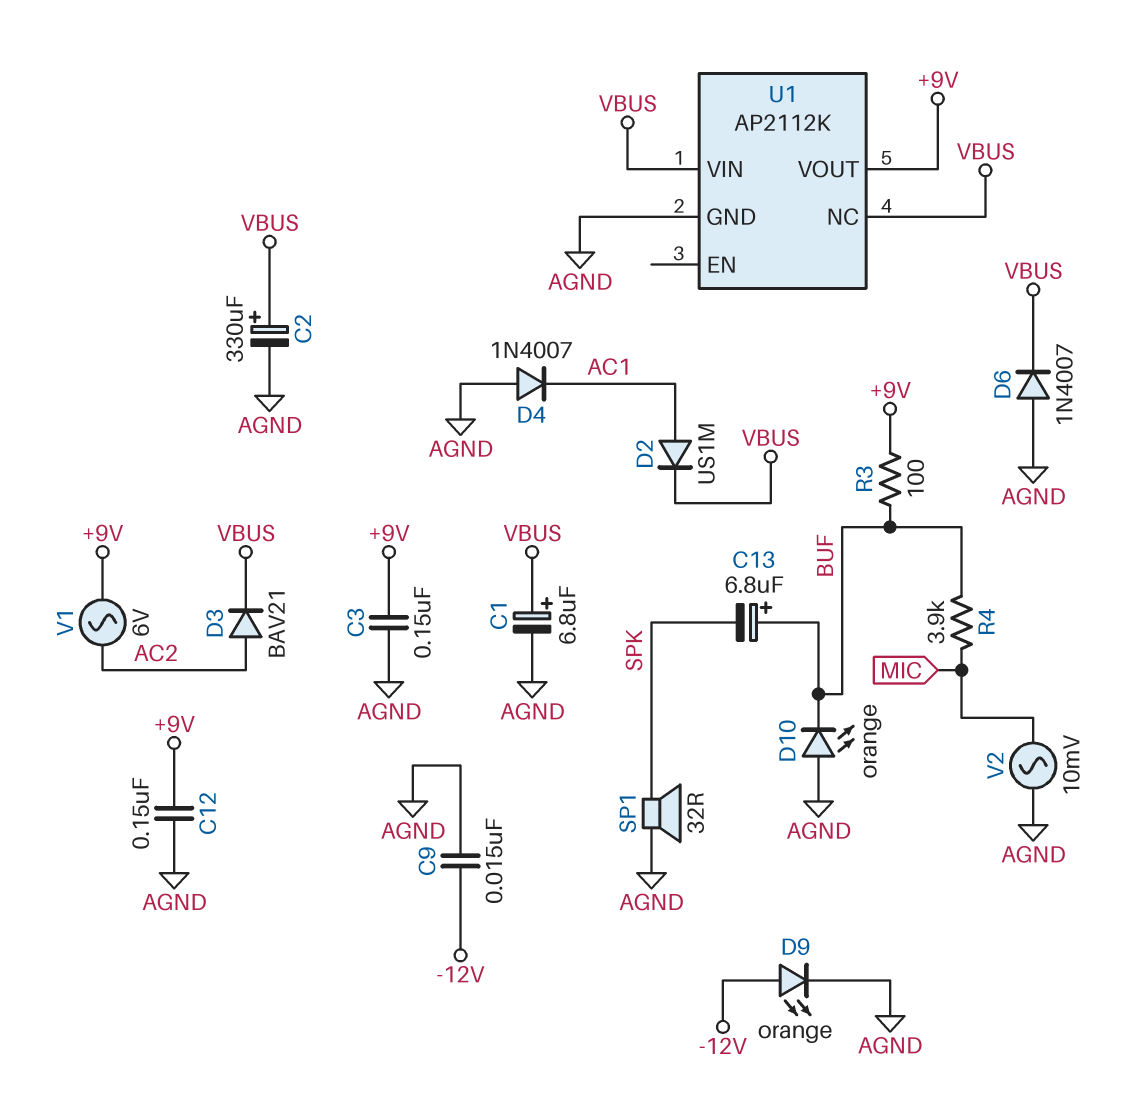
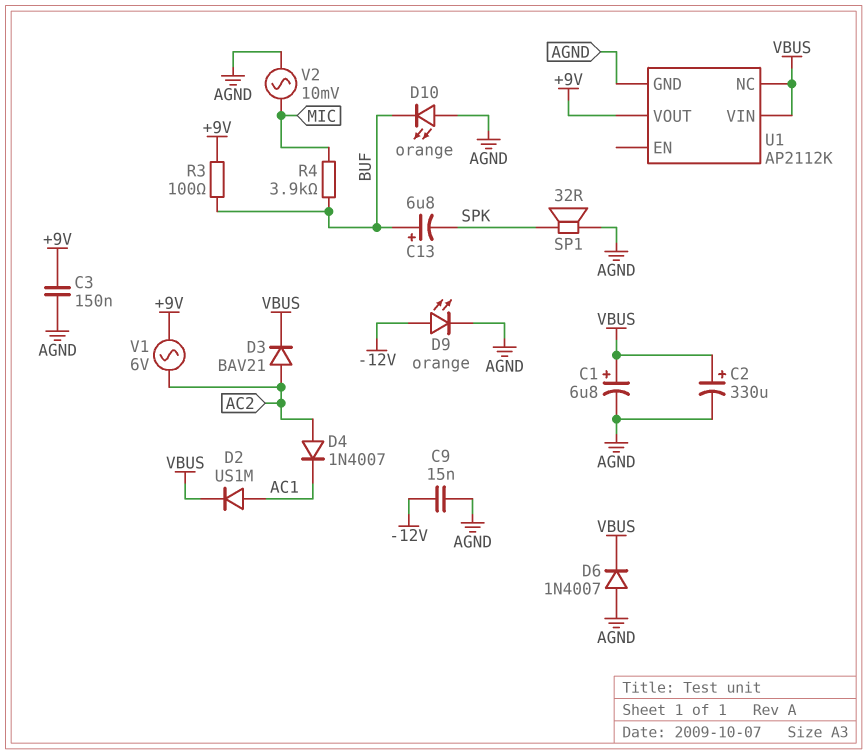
C12: 150nF (+9V, AGND) -> none
D4: diode 1N4007 (A AGND, K AC1) -> diode 1N4007 (A AC2, K AC1)

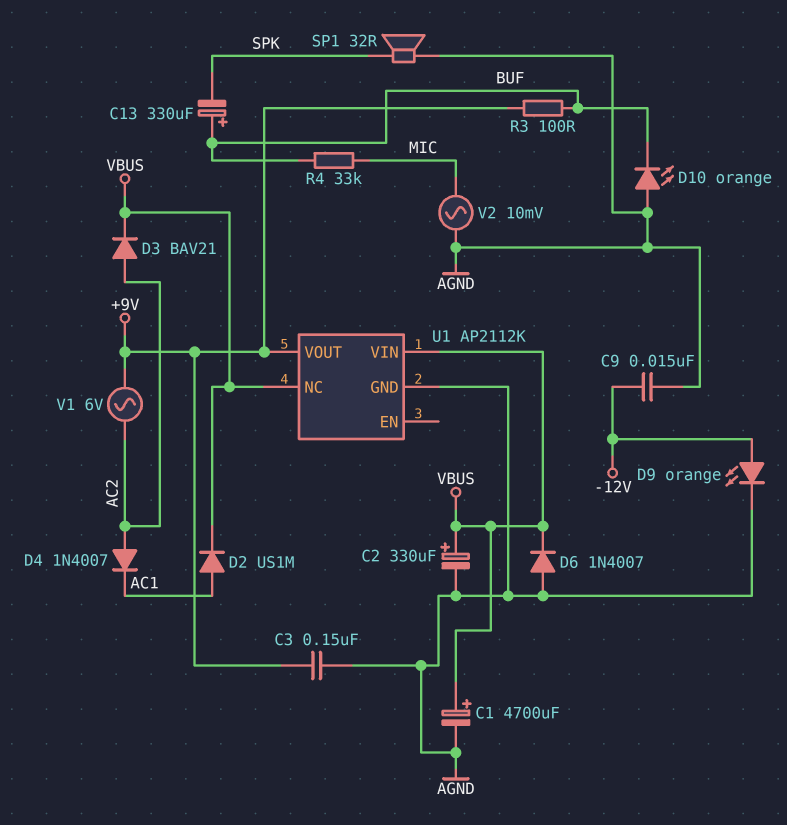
C1: 6.8uF (plus VBUS, minus AGND) -> 4700uF (plus VBUS, minus AGND)
C13: 6.8uF (plus BUF, minus SPK) -> 330uF (plus BUF, minus SPK)
R4: 3.9k (BUF, MIC) -> 33k (BUF, MIC)

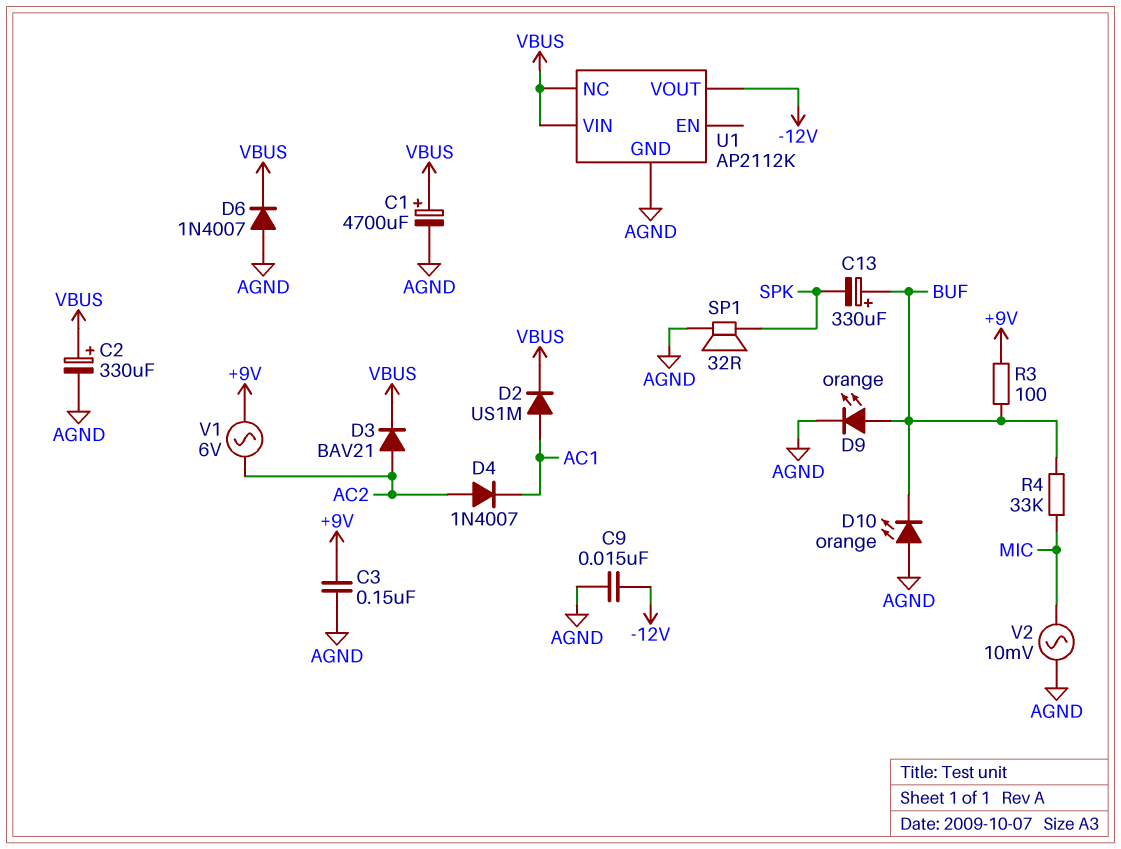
D9: LED orange (A -12V, K AGND) -> LED orange (A BUF, K AGND)
U1 pin VOUT: +9V -> -12V

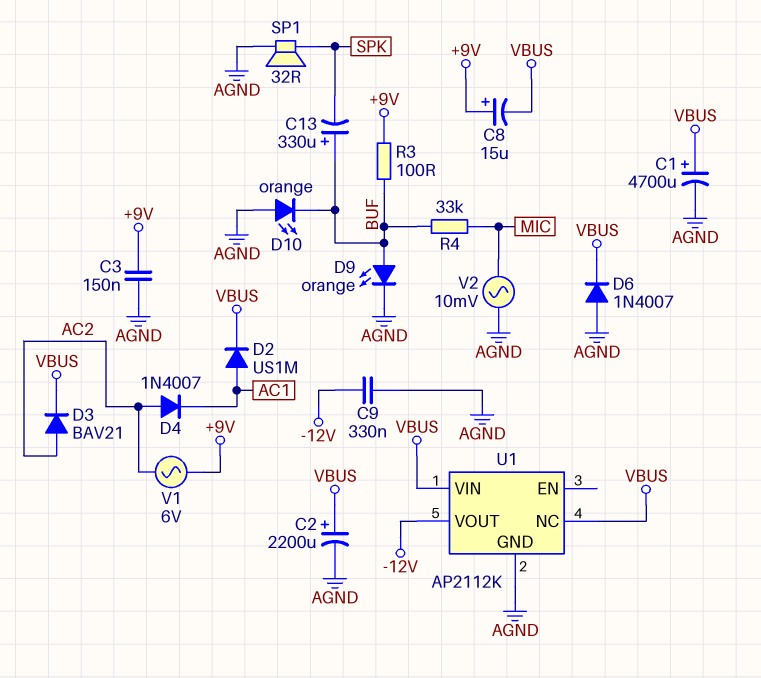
C2: 330uF (plus VBUS, minus AGND) -> 2200uF (plus VBUS, minus AGND)
C8: none -> 15uF (plus +9V, minus VBUS)
C9: 15nF (-12V, AGND) -> 330nF (-12V, AGND)

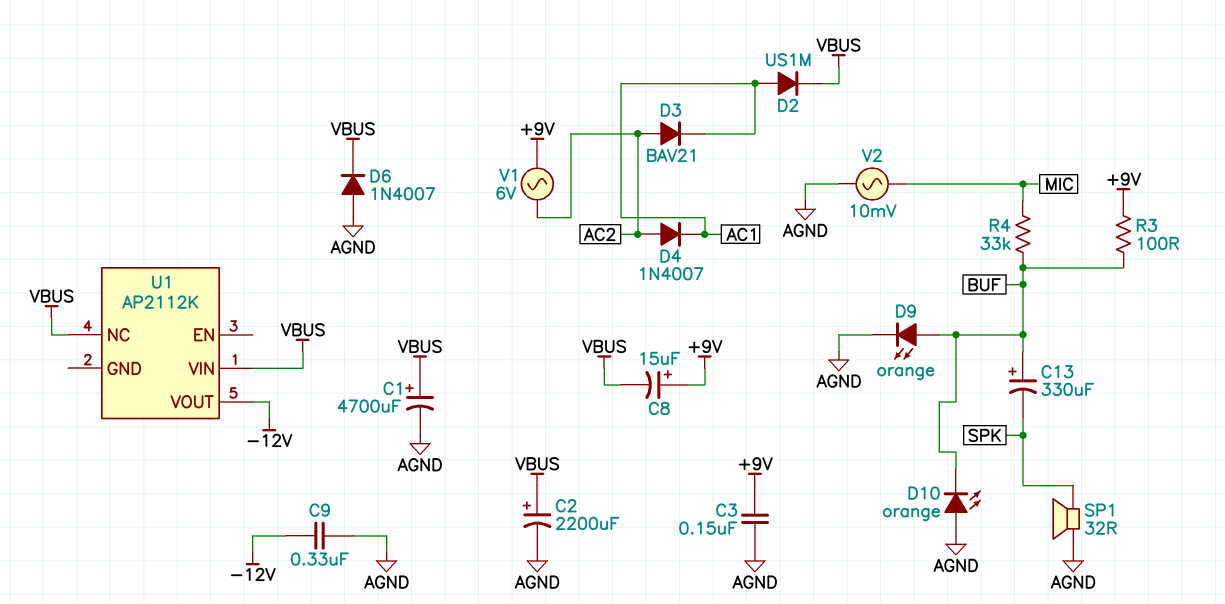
D3: diode BAV21 (A AC2, K VBUS) -> diode BAV21 (A AC2, K AC1)
U1 pin GND: AGND -> none

